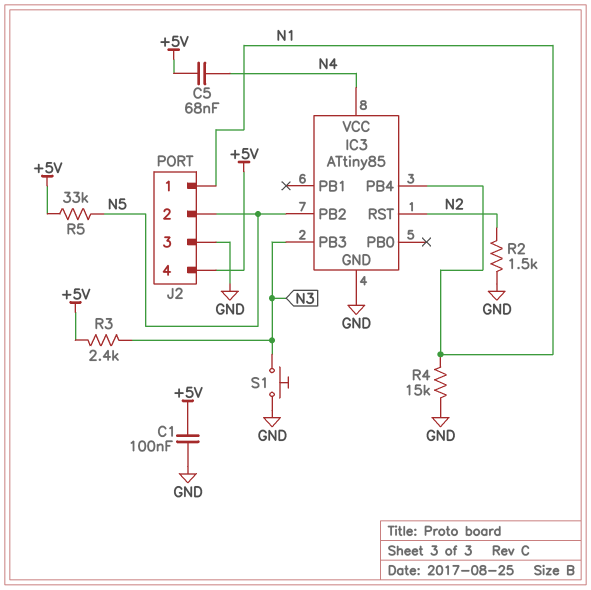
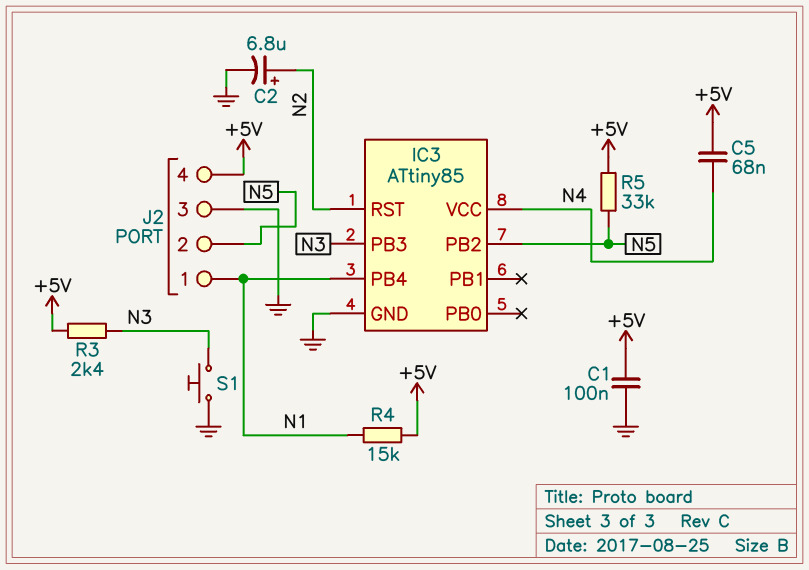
C2: none -> 6.8uF (plus N2, minus GND)
R2: 1.5k (GND, N2) -> none
R4: 15k (GND, N1) -> 15k (+5V, N1)

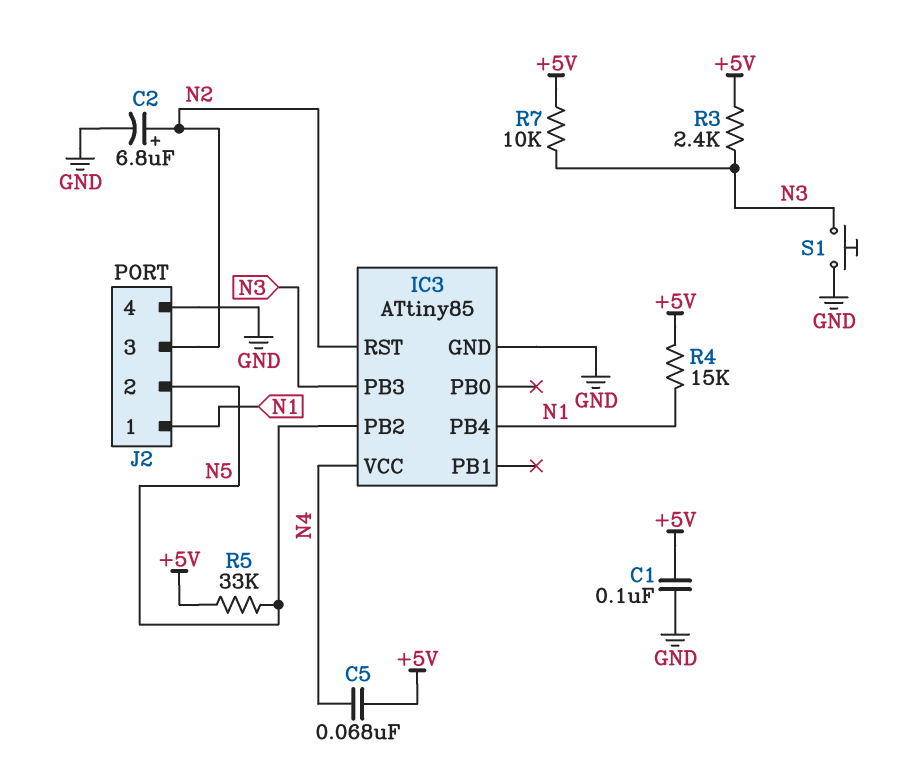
J2 pin 3: GND -> N2
J2 pin 4: +5V -> GND
R7: none -> 10k (+5V, N3)

